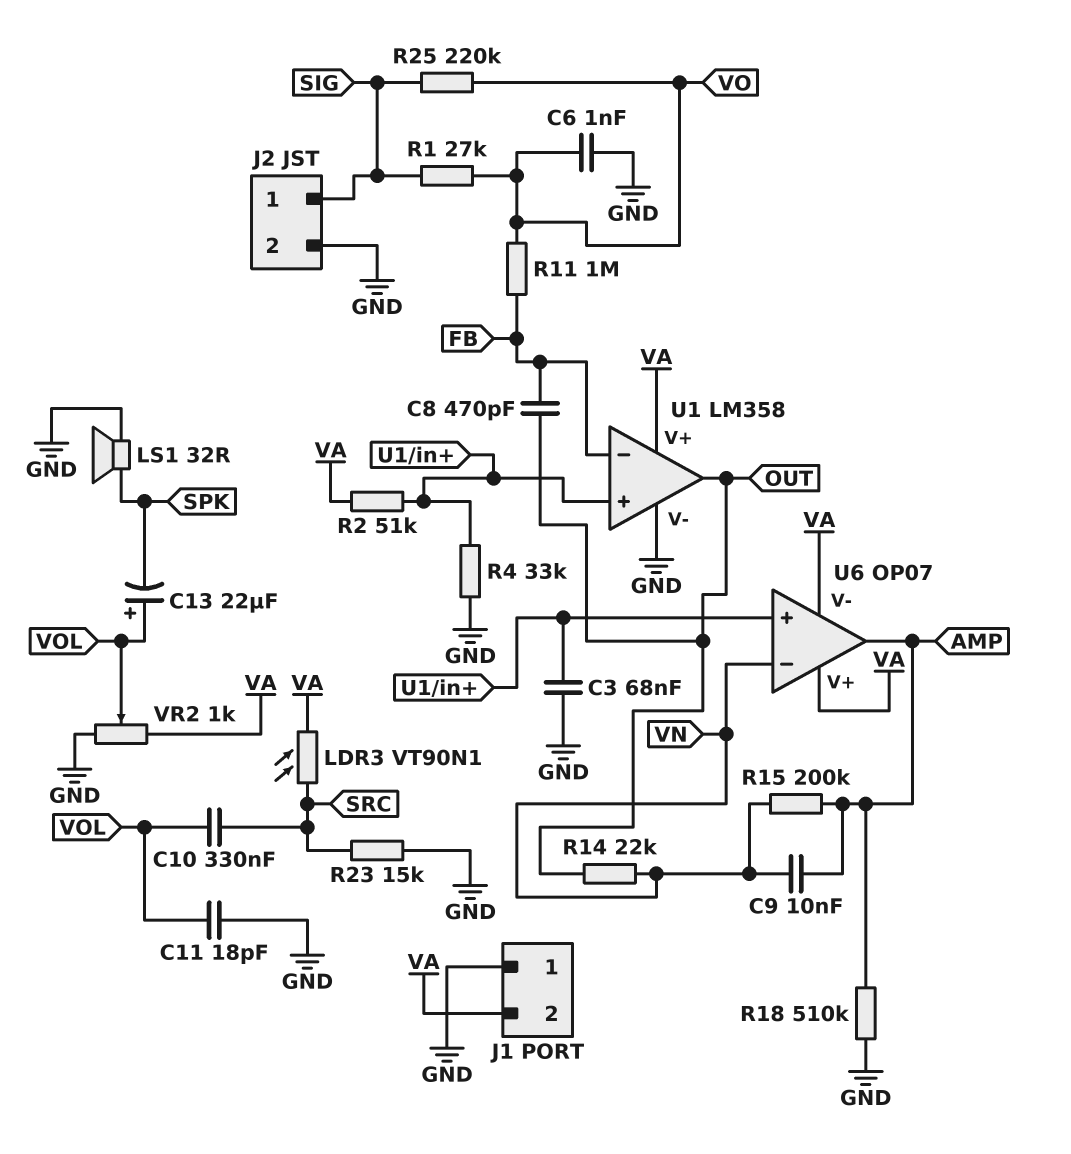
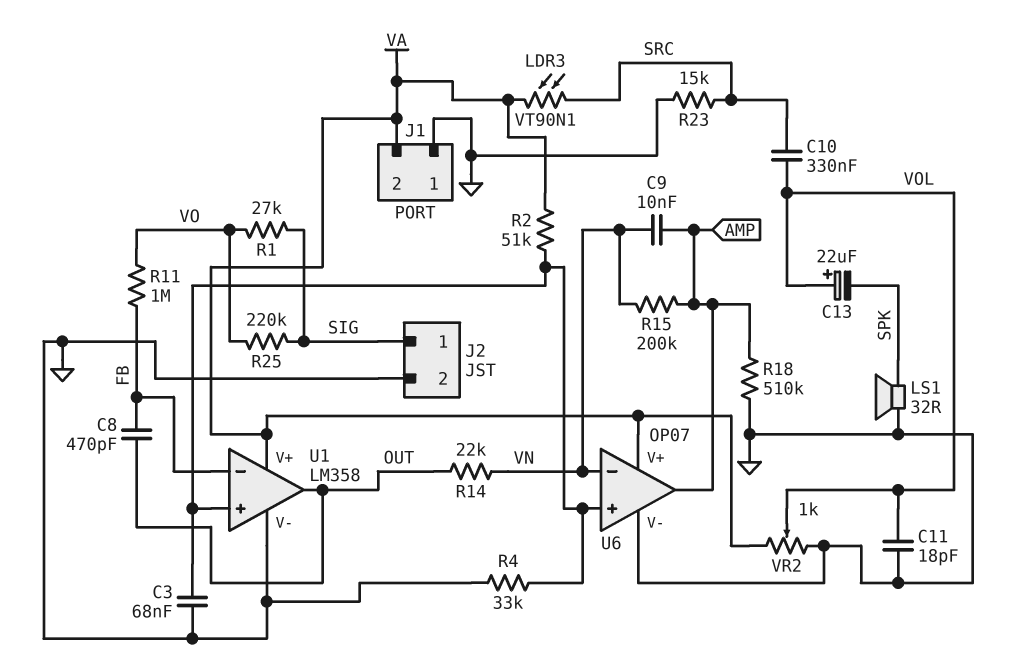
C6: 1nF (GND, VO) -> none
U6 pin V-: VA -> GND

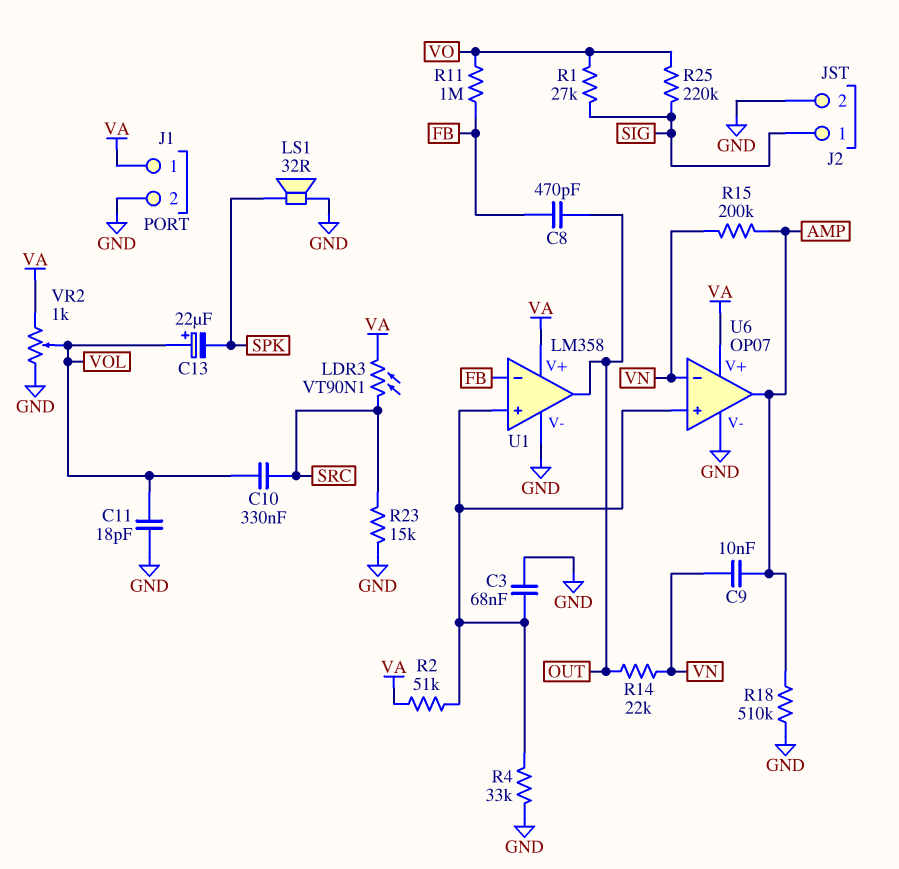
J1 pin 1: GND -> VA
J1 pin 2: VA -> GND

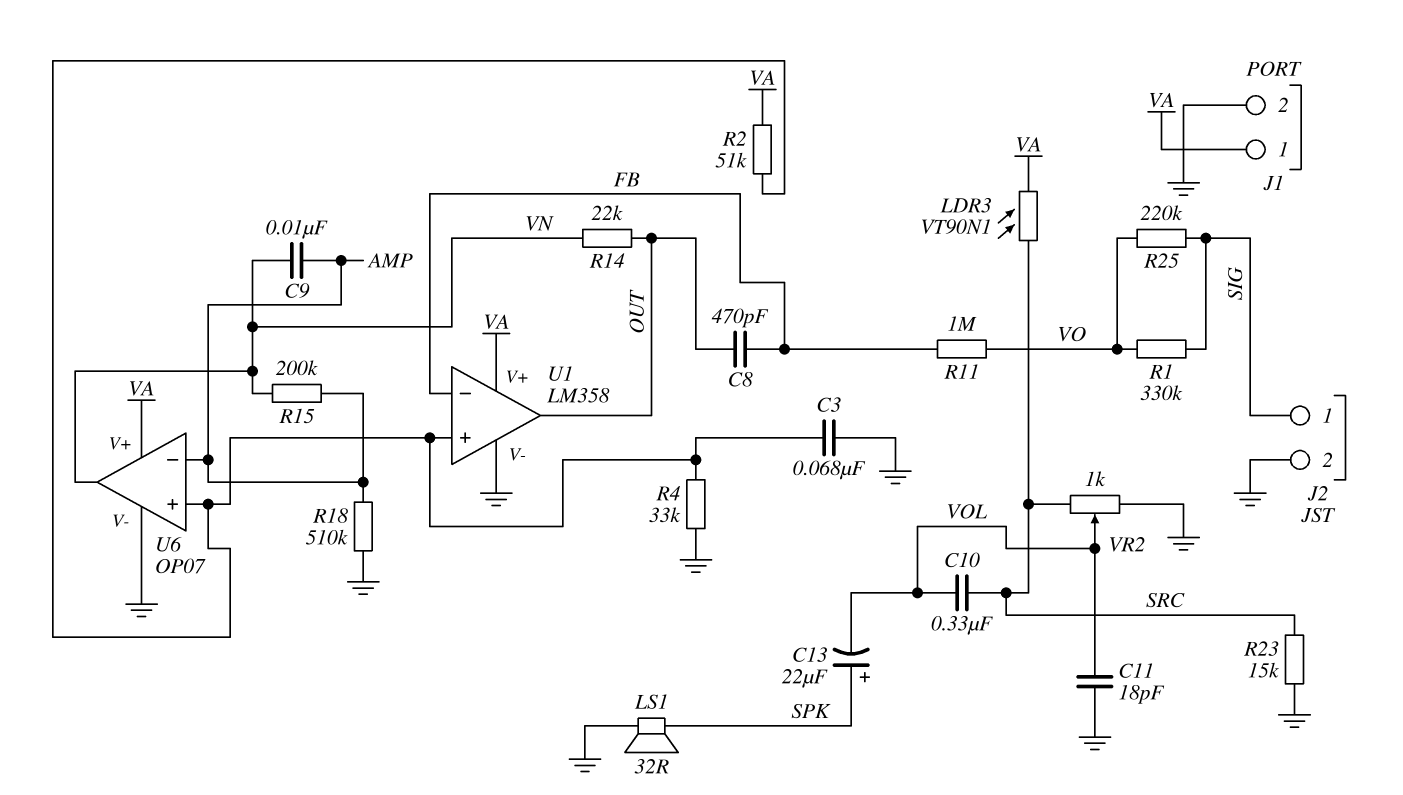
C13: 22uF (plus VOL, minus SPK) -> 22uF (plus SPK, minus VOL)
R1: 27k (SIG, VO) -> 330k (SIG, VO)
U6 pin in-: VN -> AMP
U6 pin out: AMP -> VN
VR2: 1k (GND, VA, wiper VOL) -> 1k (GND, SRC, wiper VOL)

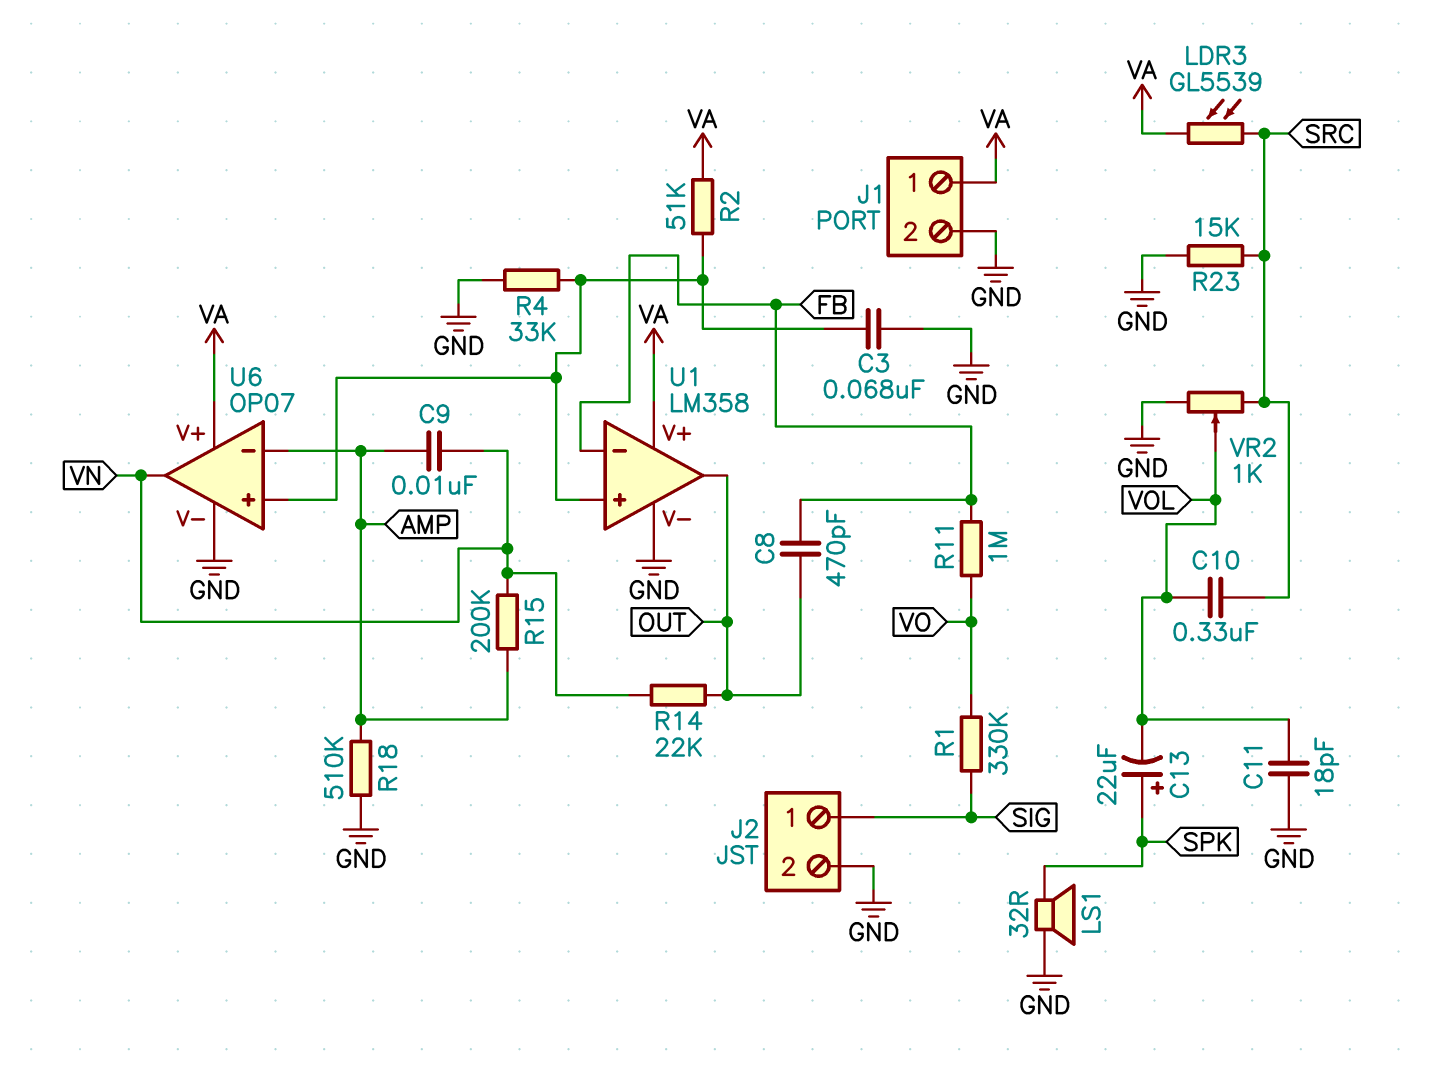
LDR3: VT90N1 (SRC, VA) -> GL5539 (SRC, VA)
R25: 220k (SIG, VO) -> none

